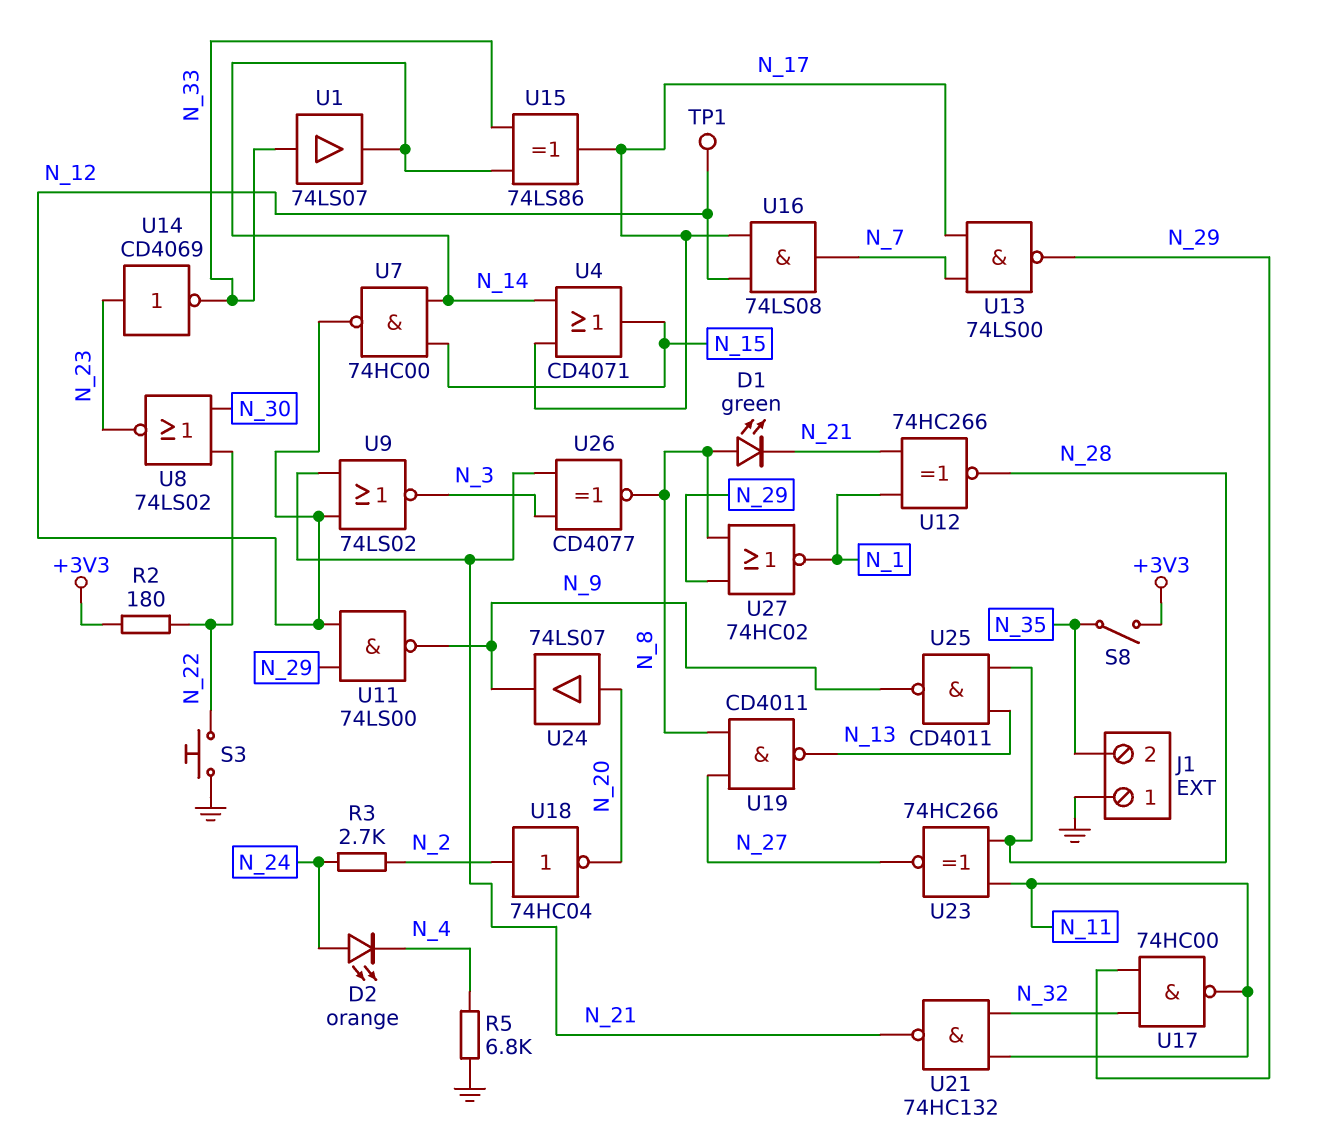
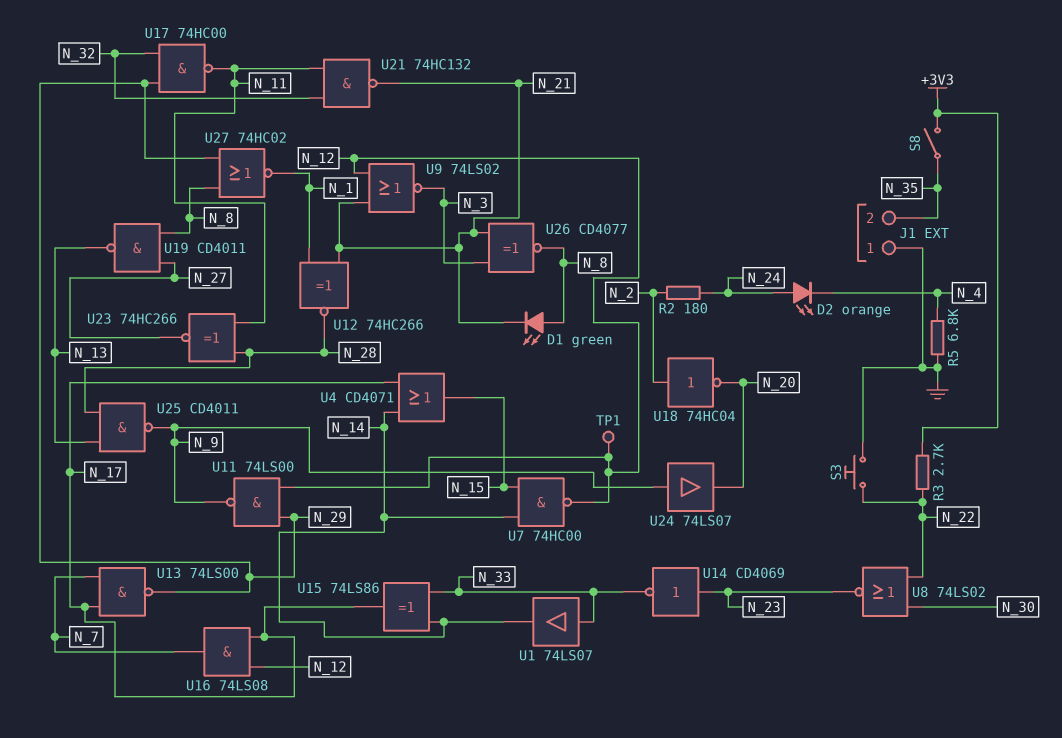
R2: 180 (+3V3, N_22) -> 180 (N_2, N_24)
R3: 2.7k (N_2, N_24) -> 2.7k (+3V3, N_22)
U24: buffer 74LS07 (in N_20, out N_9) -> buffer 74LS07 (in N_9, out N_20)

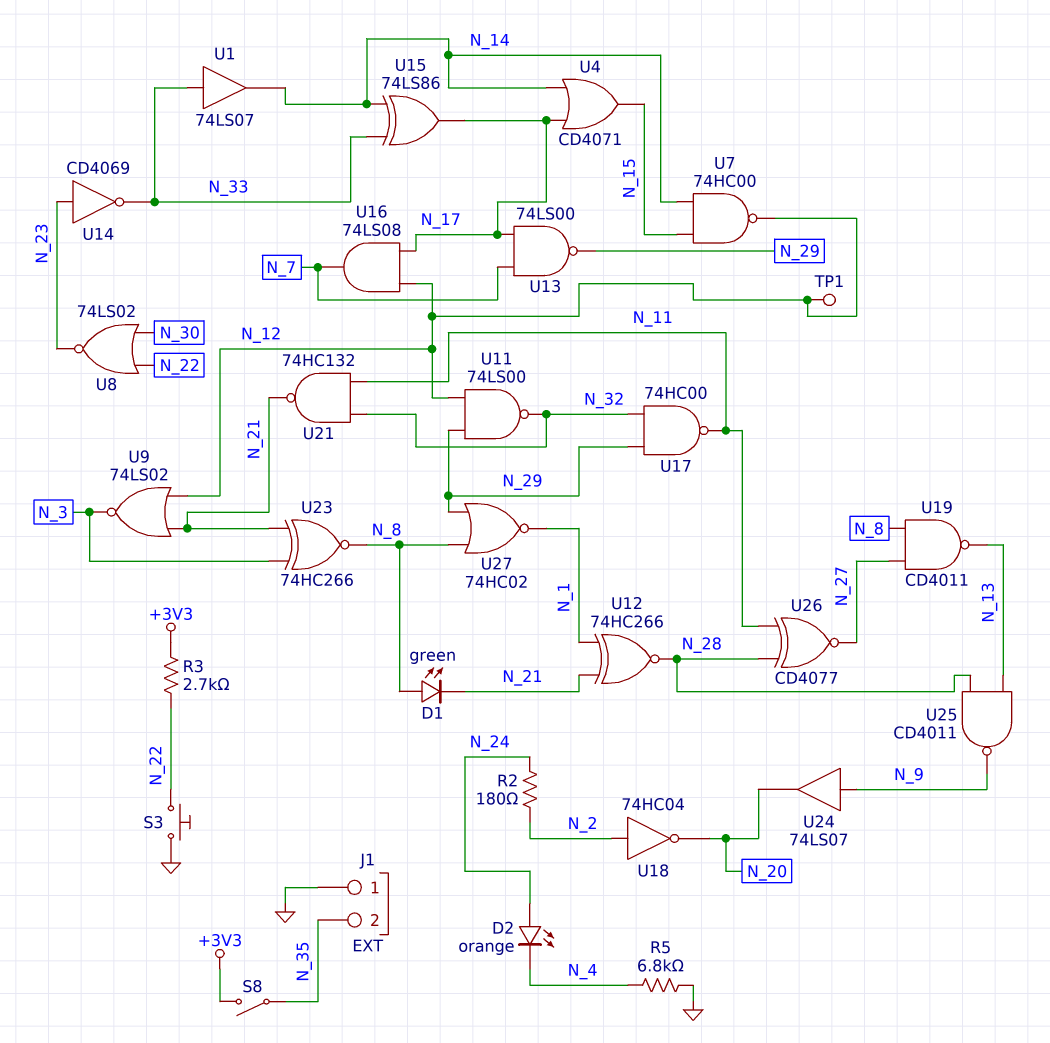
U11: NAND 74LS00 (in N_12, in N_29, out N_9) -> NAND 74LS00 (in N_12, in N_29, out N_32)
U23: XNOR 74HC266 (in N_11, in N_28, out N_27) -> XNOR 74HC266 (in N_3, in N_21, out N_8)
U26: XNOR CD4077 (in N_3, in N_21, out N_8) -> XNOR CD4077 (in N_11, in N_28, out N_27)

